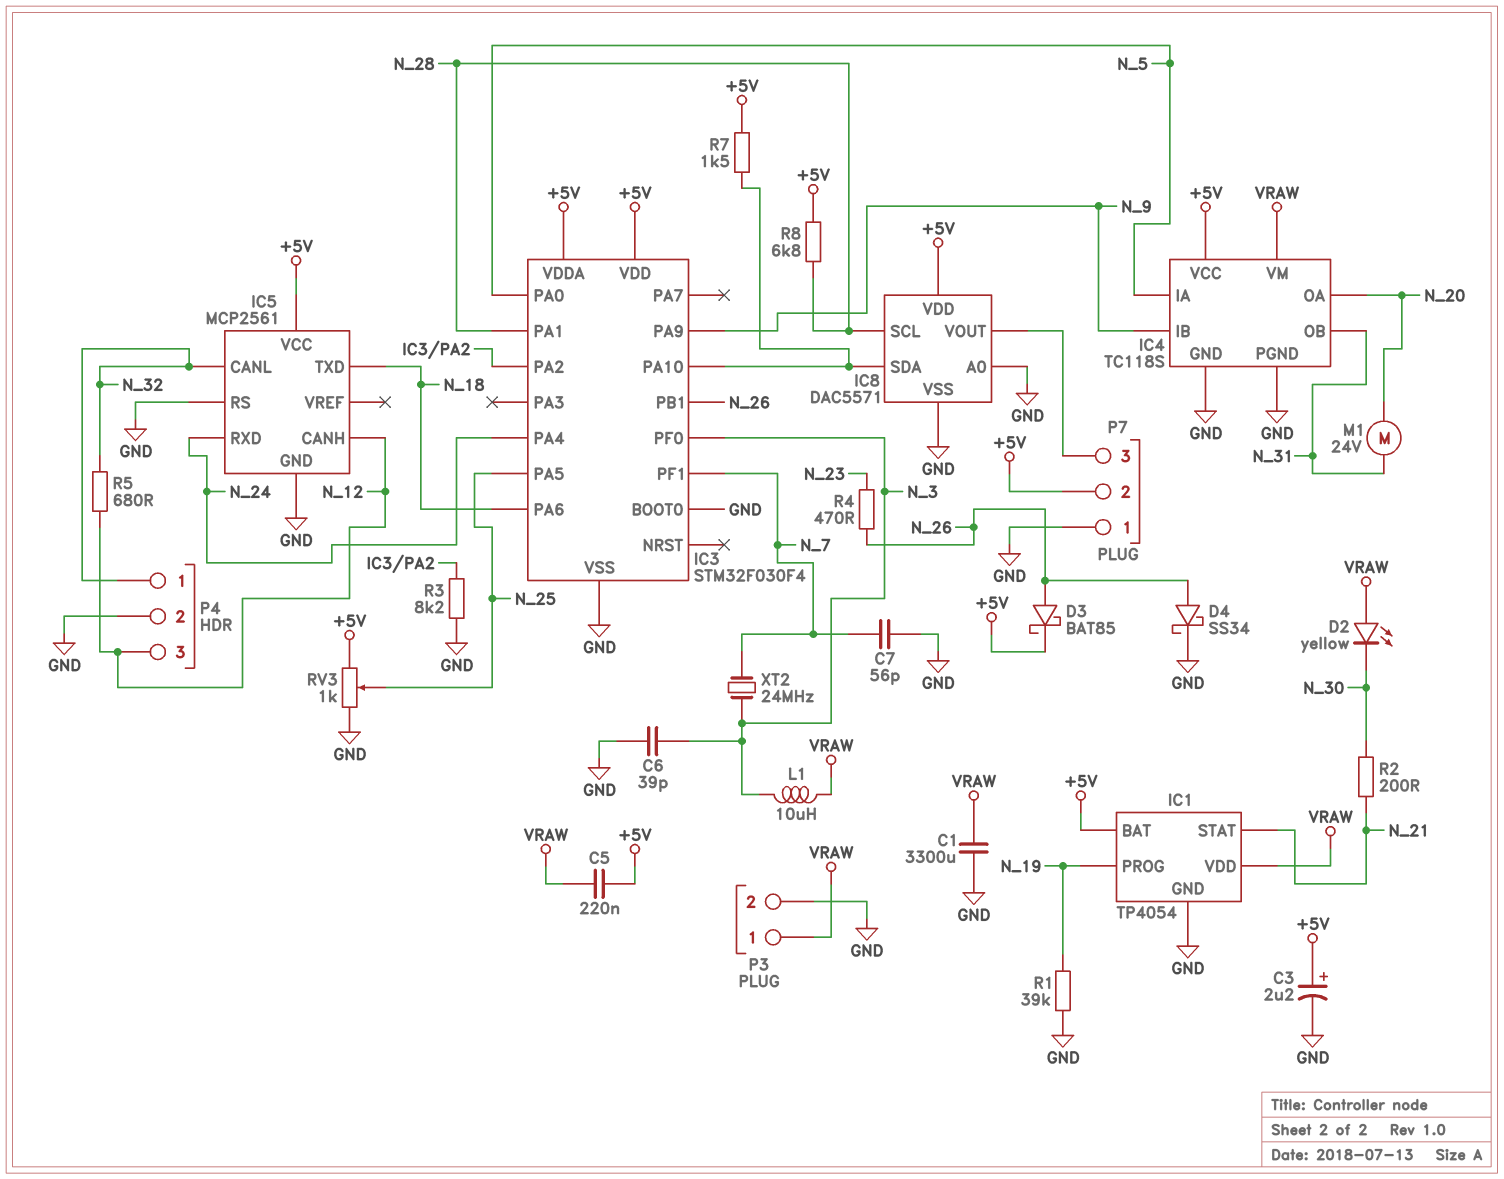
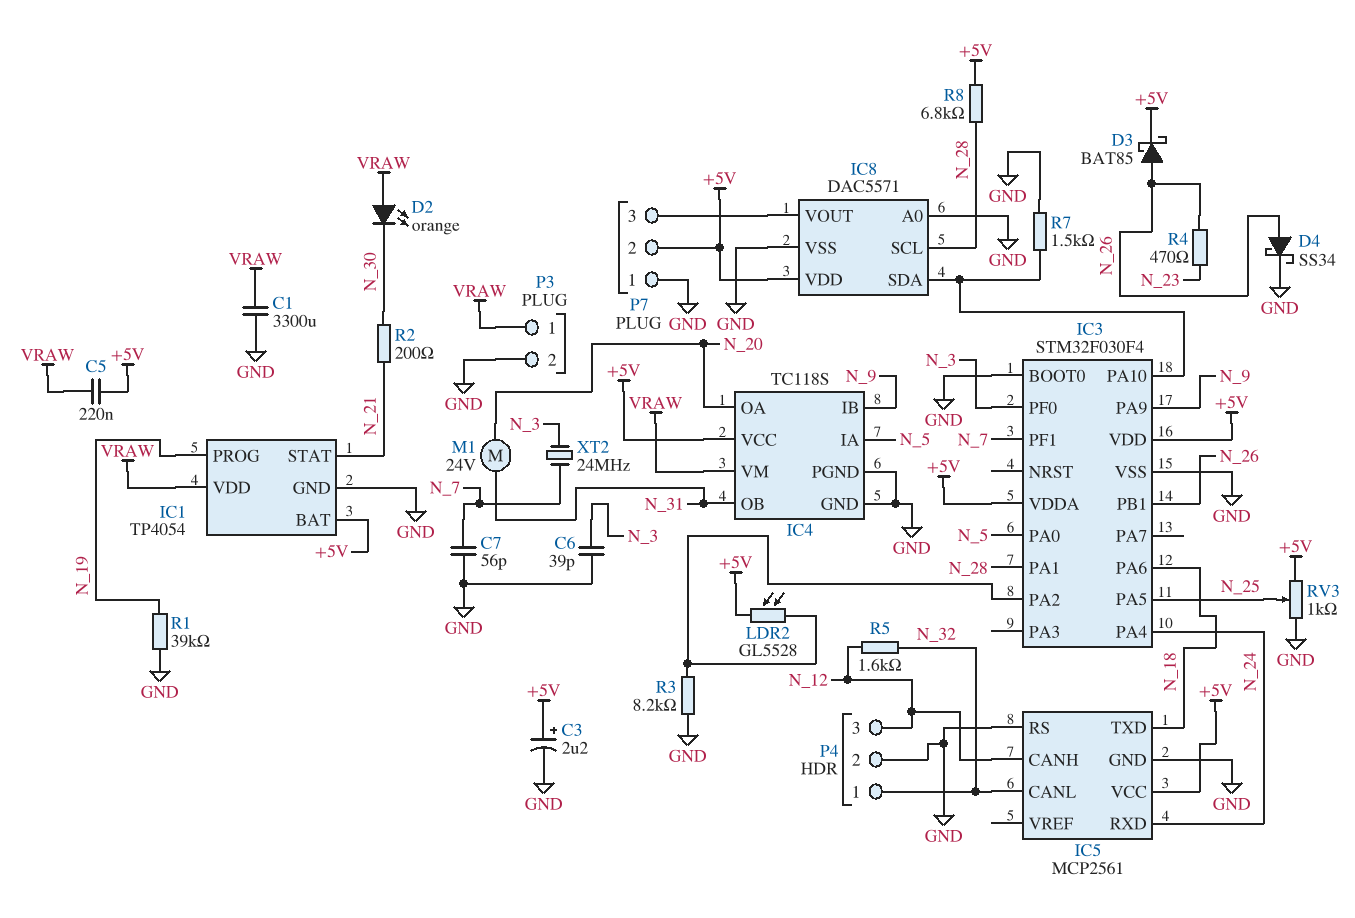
D2: LED yellow (A VRAW, K N_30) -> LED orange (A VRAW, K N_30)
L1: 10uH (N_3, VRAW) -> none
LDR2: none -> GL5528 (+5V, IC3/PA2)
R5: 680 (N_12, N_32) -> 1.6k (N_12, N_32)
R7: 1.5k (+5V, IC3/PA10) -> 1.5k (GND, IC3/PA10)

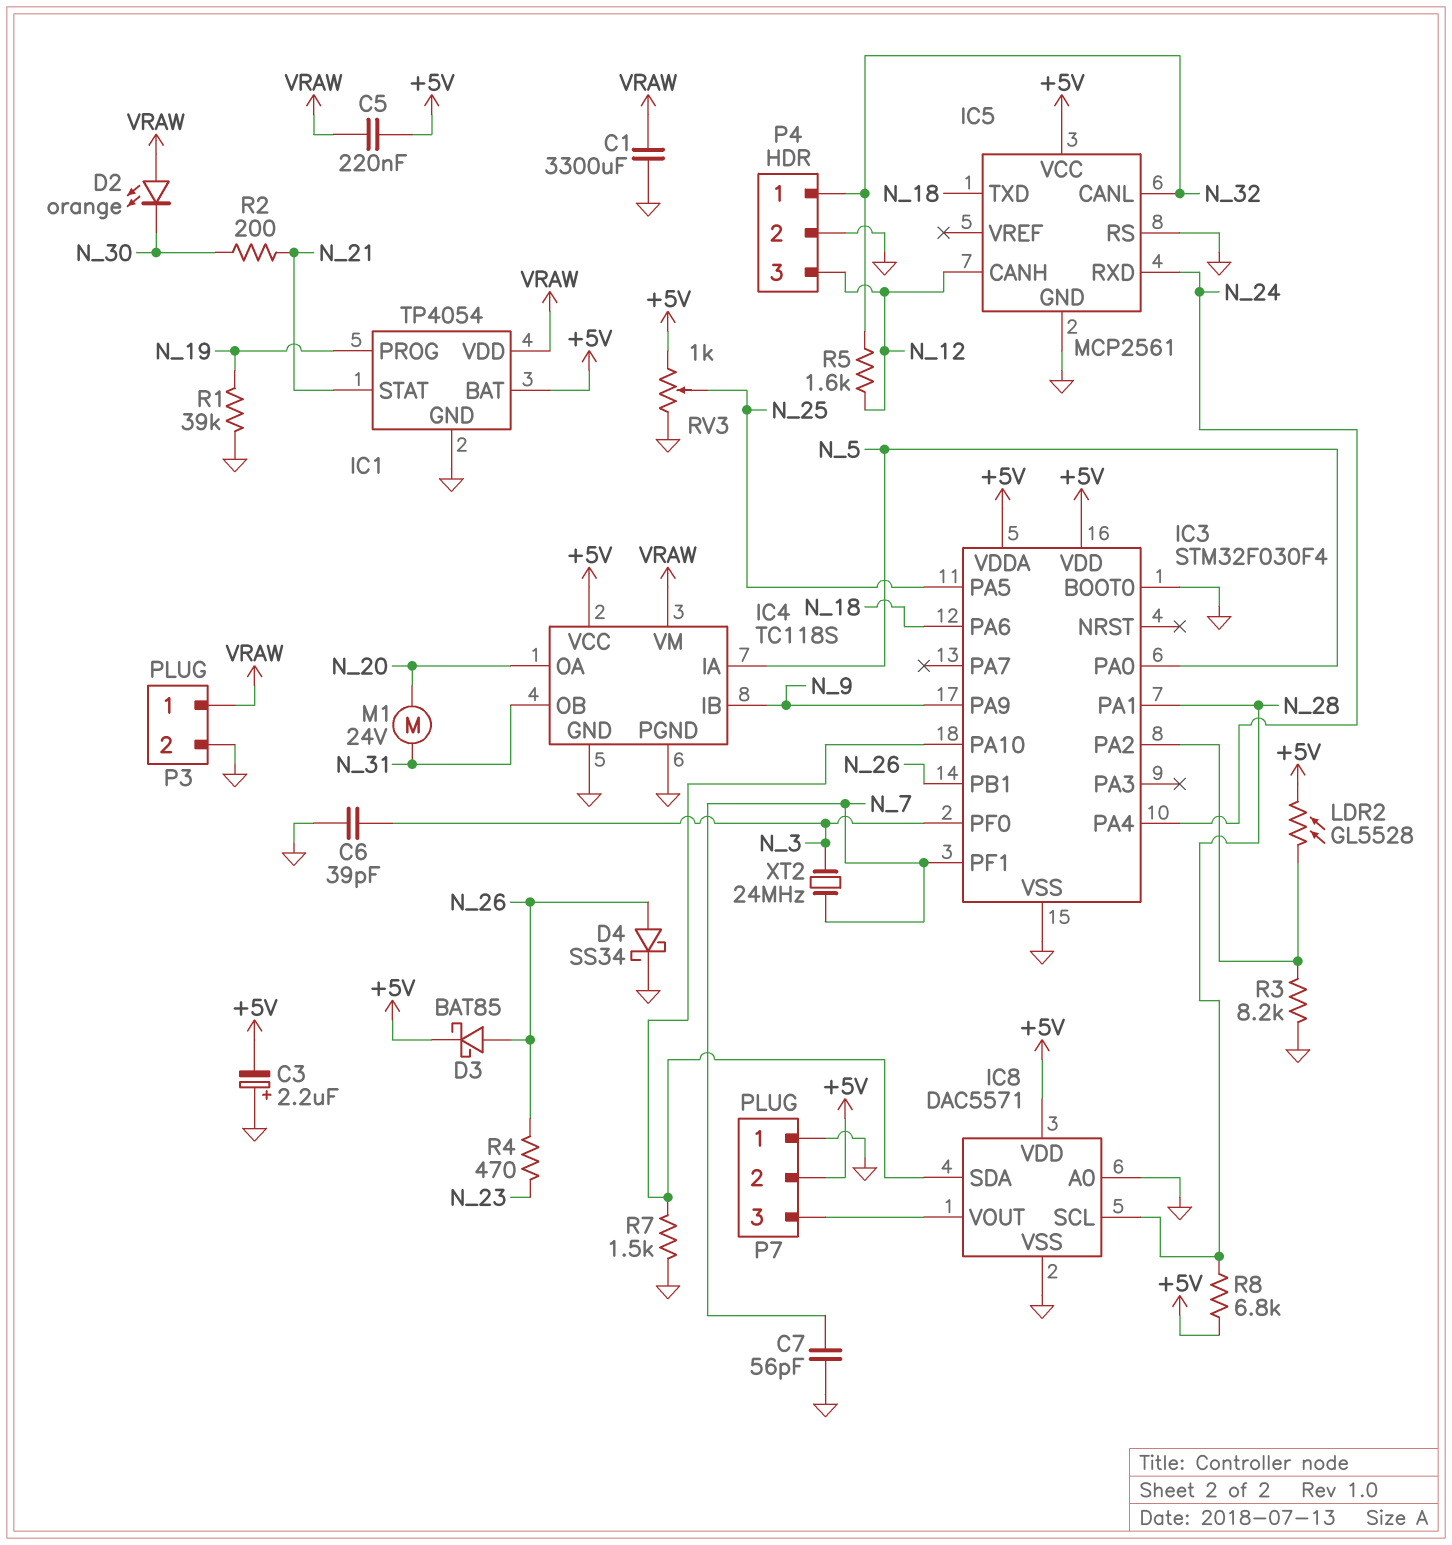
C3: 2.2uF (plus +5V, minus GND) -> 2.2uF (plus GND, minus +5V)

